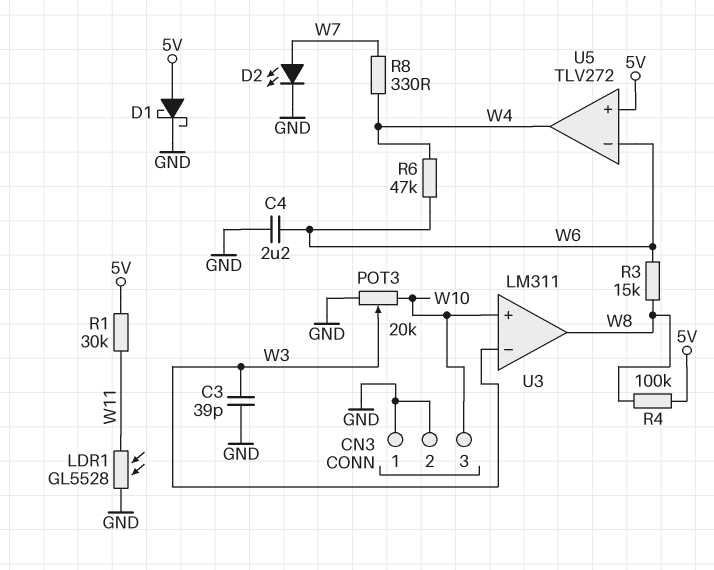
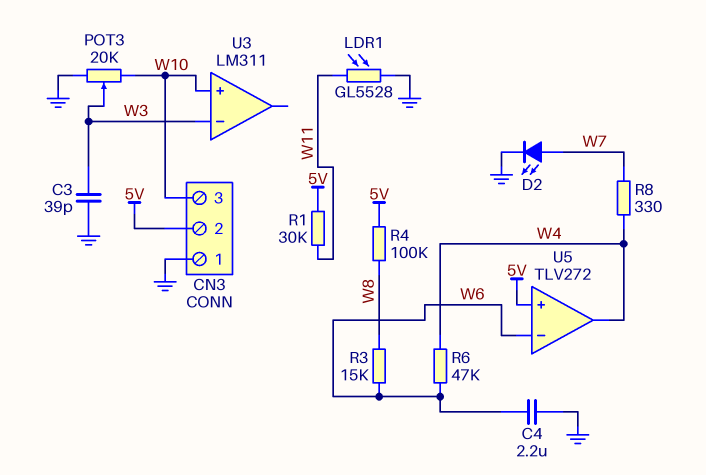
CN3 pin 2: GND -> 5V
D1: schottky (A 5V, K GND) -> none
U3 pin out: W8 -> none

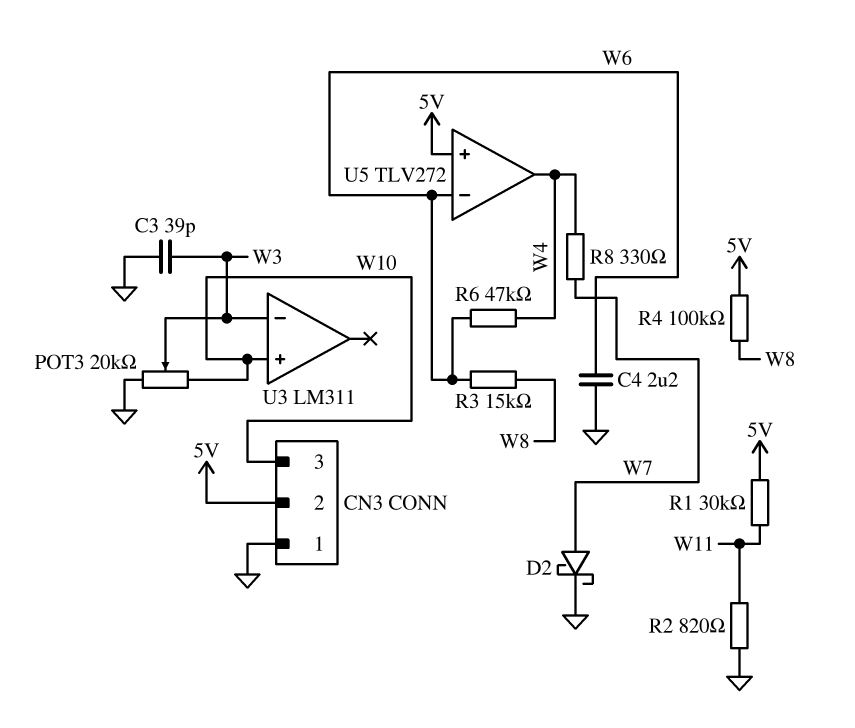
D2: LED (A W7, K GND) -> schottky (A W7, K GND)
LDR1: GL5528 (GND, W11) -> none
R2: none -> 820 (GND, W11)

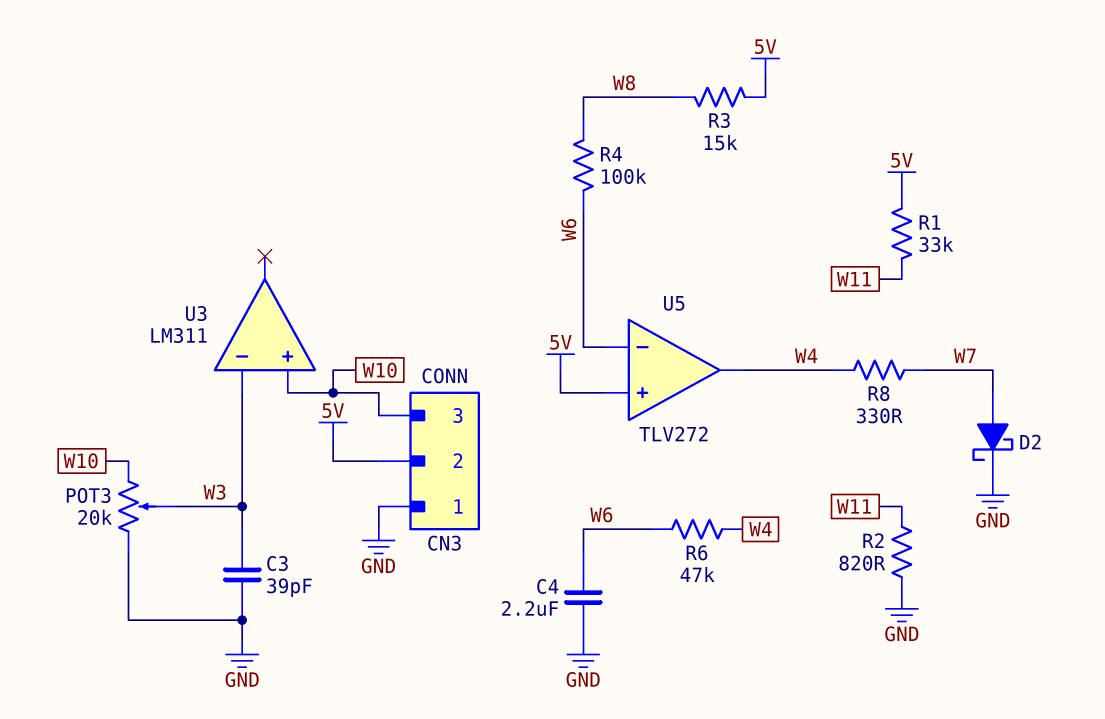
R1: 30k (5V, W11) -> 33k (5V, W11)
R3: 15k (W6, W8) -> 15k (5V, W8)
R4: 100k (5V, W8) -> 100k (W6, W8)

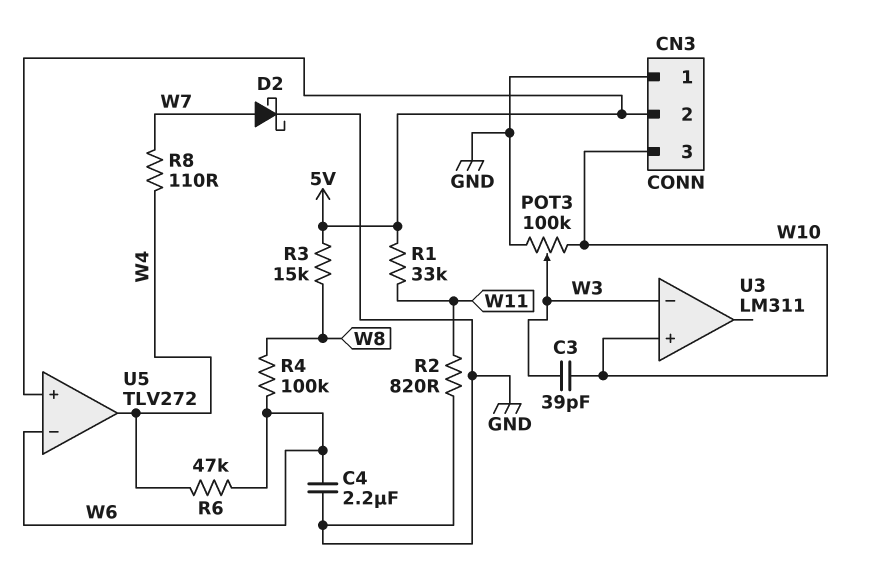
C3: 39pF (GND, W3) -> 39pF (W3, W10)
POT3: 20k (GND, W10, wiper W3) -> 100k (GND, W10, wiper W3)
R8: 330 (W4, W7) -> 110 (W4, W7)

